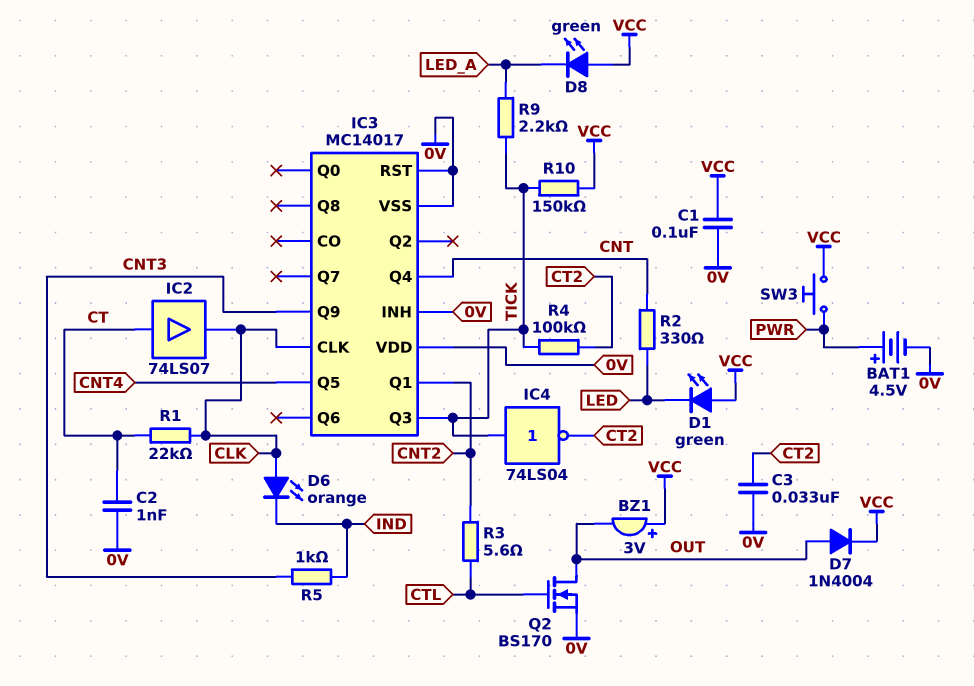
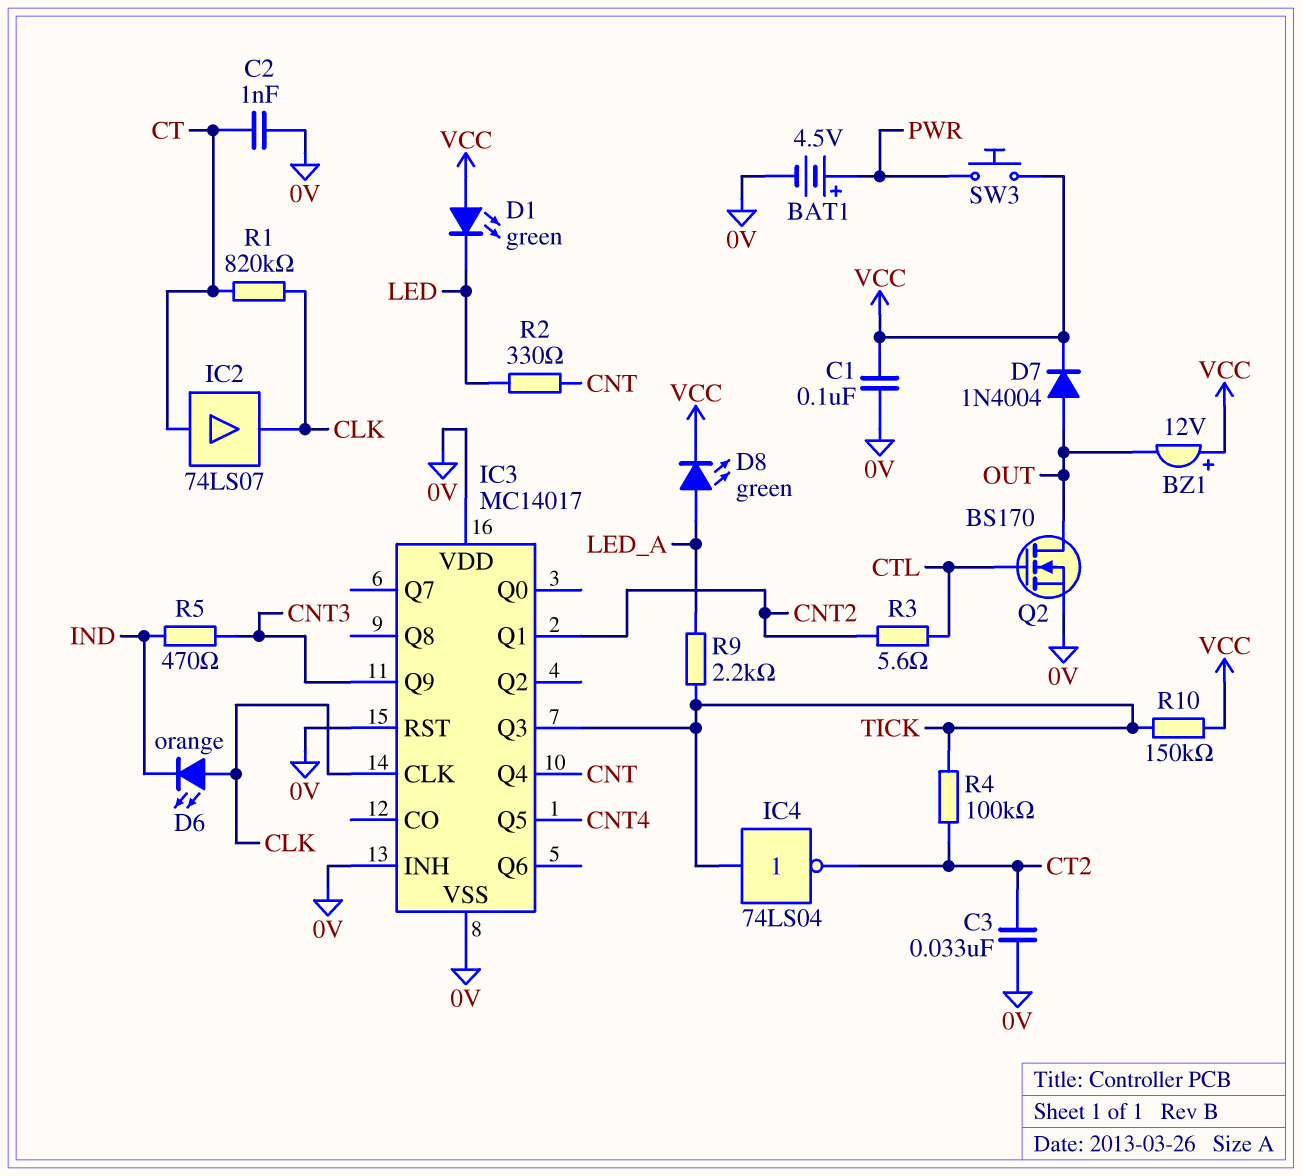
BZ1: buzzer 3V (plus VCC, minus OUT) -> buzzer 12V (plus VCC, minus OUT)
D8: LED green (A VCC, K LED_A) -> LED green (A LED_A, K VCC)
R1: 22k (CLK, CT) -> 820k (CLK, CT)
R5: 1k (CNT3, IND) -> 470 (CNT3, IND)

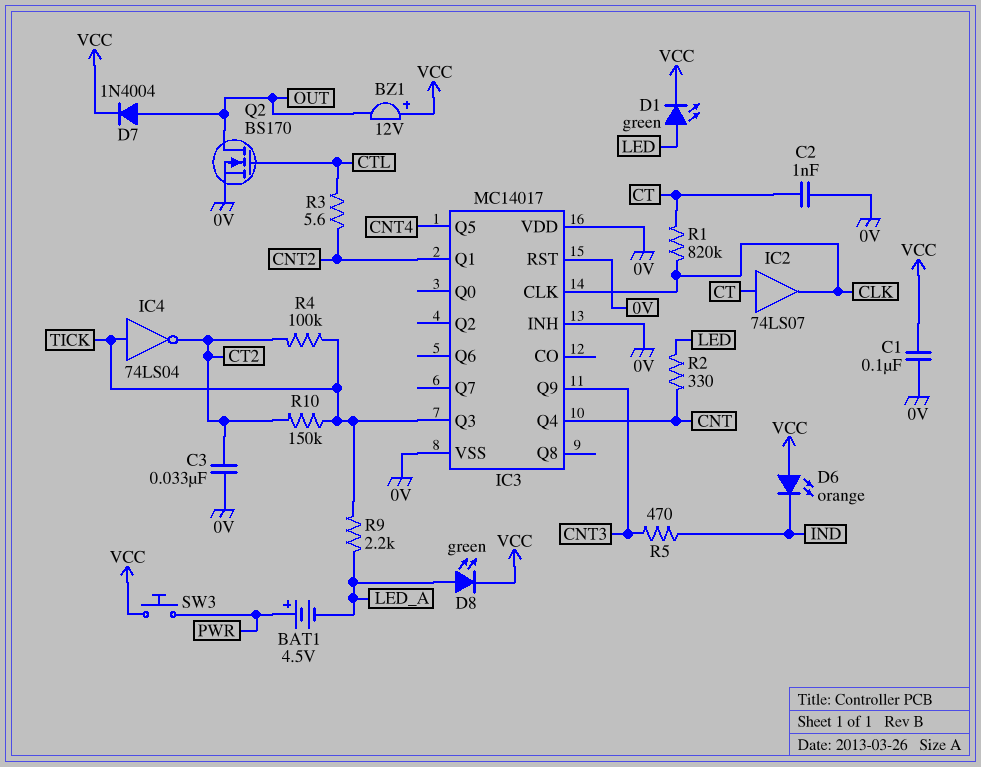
BAT1: 4.5V (plus PWR, minus 0V) -> 4.5V (plus PWR, minus LED_A)
D1: LED green (A VCC, K LED) -> LED green (A LED, K VCC)
D6: LED orange (A CLK, K IND) -> LED orange (A VCC, K IND)
R10: 150k (TICK, VCC) -> 150k (CT2, TICK)

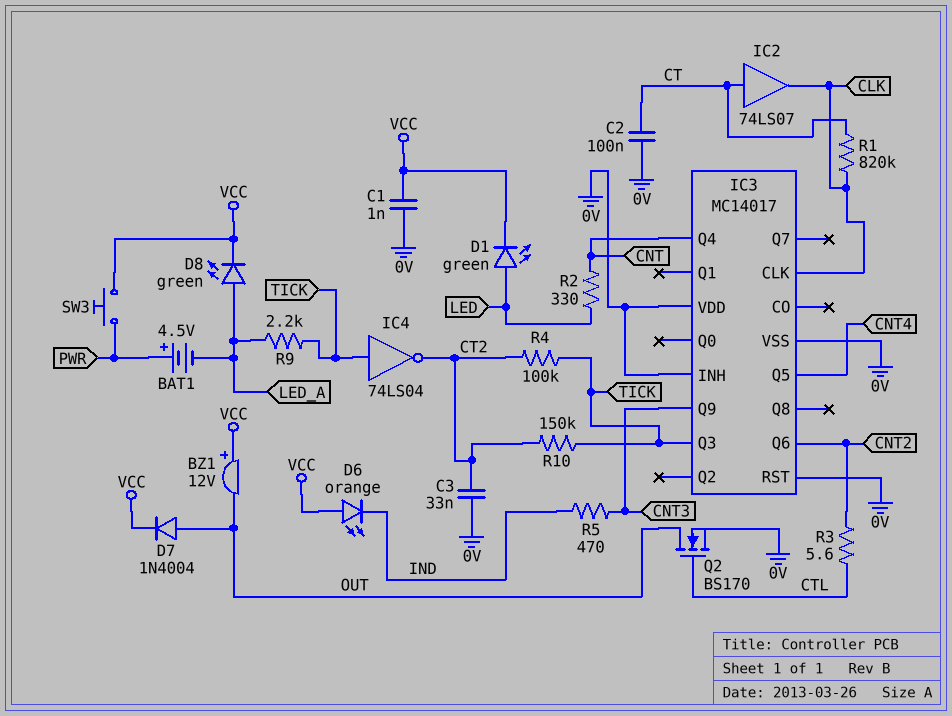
C1: 100nF (0V, VCC) -> 1nF (0V, VCC)
C2: 1nF (0V, CT) -> 100nF (0V, CT)
IC3 pin Q1: CNT2 -> none
IC3 pin Q6: none -> CNT2

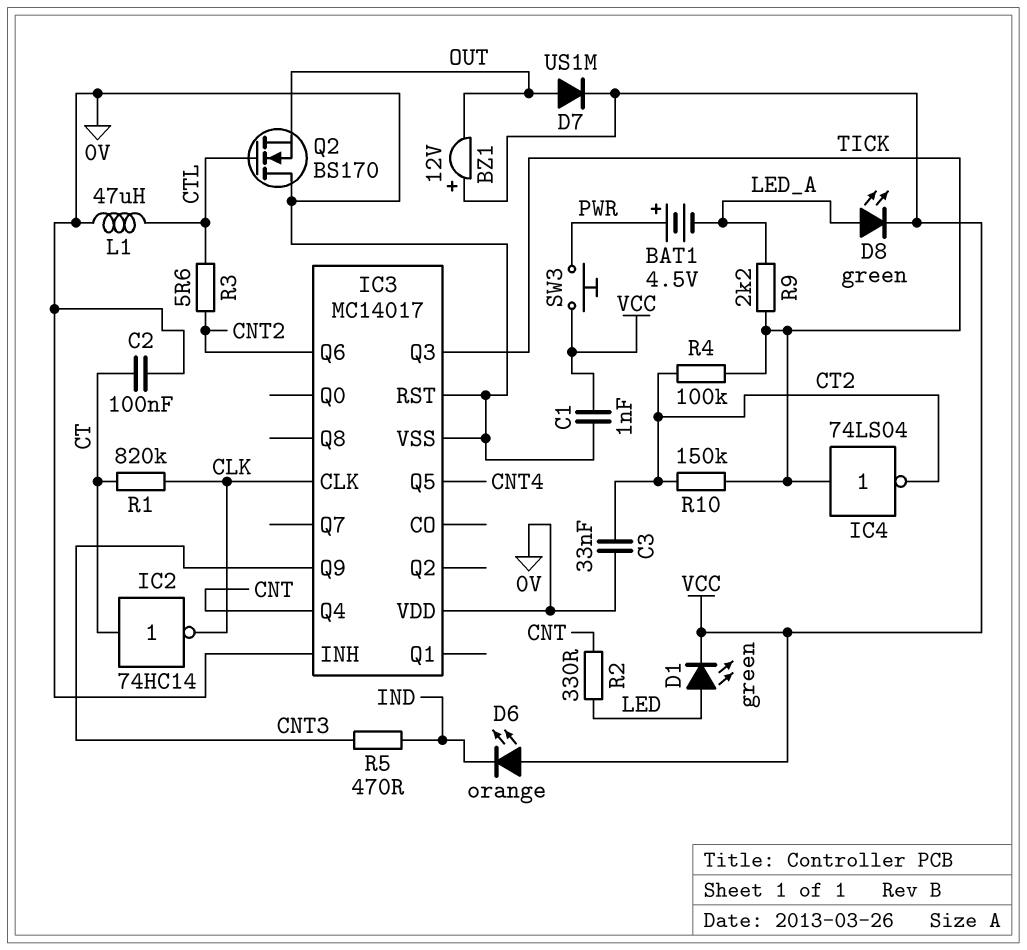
D7: diode 1N4004 (A OUT, K VCC) -> diode US1M (A OUT, K VCC)
IC2: buffer 74LS07 (in CT, out CLK) -> NOT 74HC14 (in CT, out CLK)
L1: none -> 47uH (0V, CTL)
Q2: NMOS BS170 (G CTL, D OUT, S 0V) -> NMOS BS170 (G CTL, D 0V, S OUT)

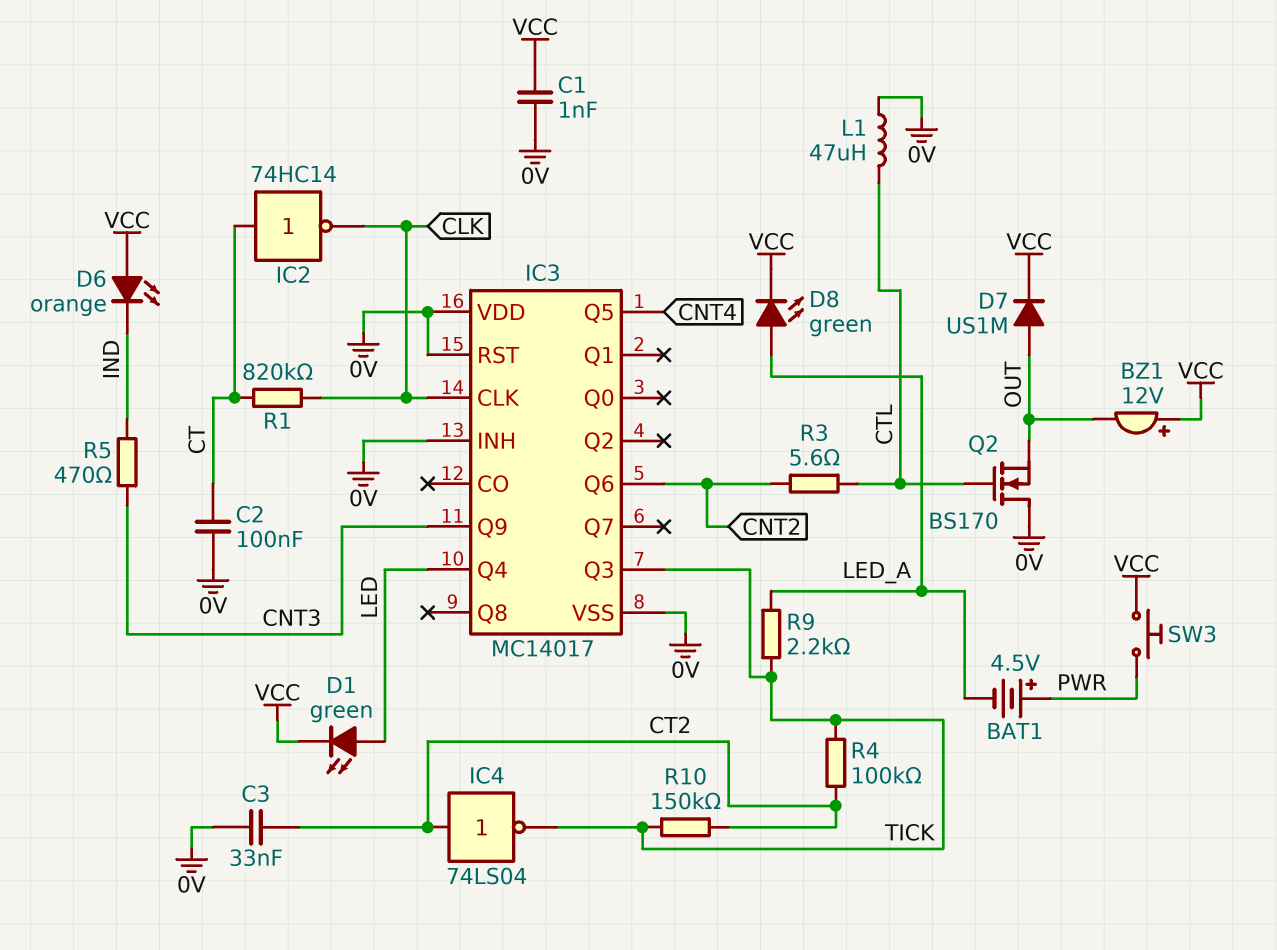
IC3 pin Q4: CNT -> LED
IC4: NOT 74LS04 (in TICK, out CT2) -> NOT 74LS04 (in CT2, out TICK)
R2: 330 (CNT, LED) -> none

